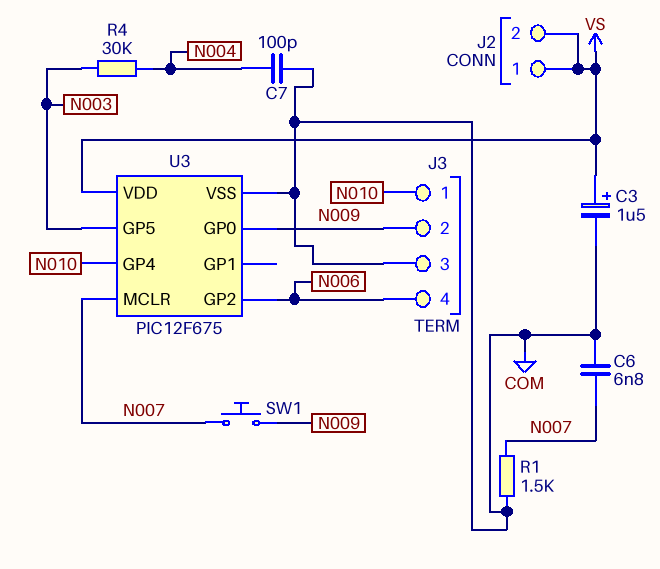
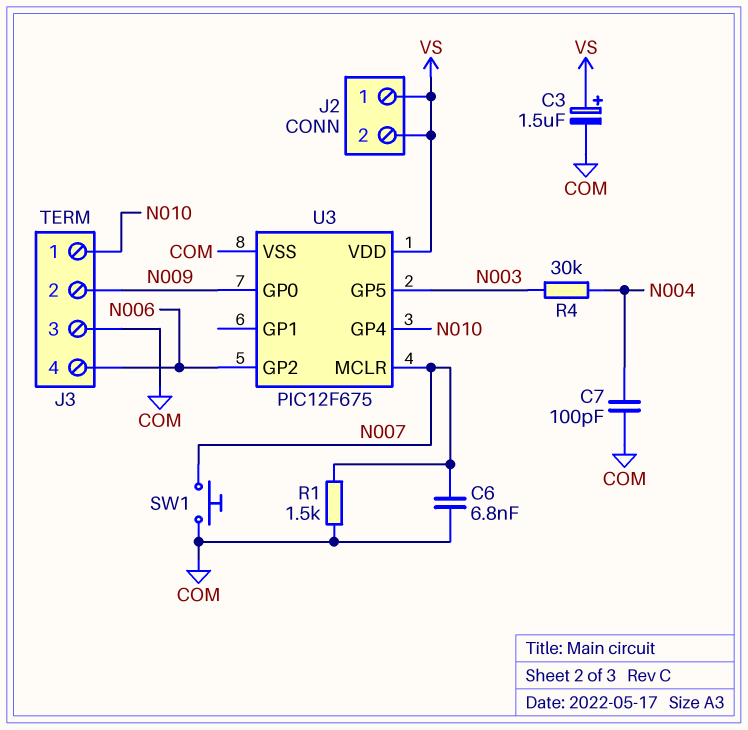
SW1: button (N007, N009) -> button (COM, N007)

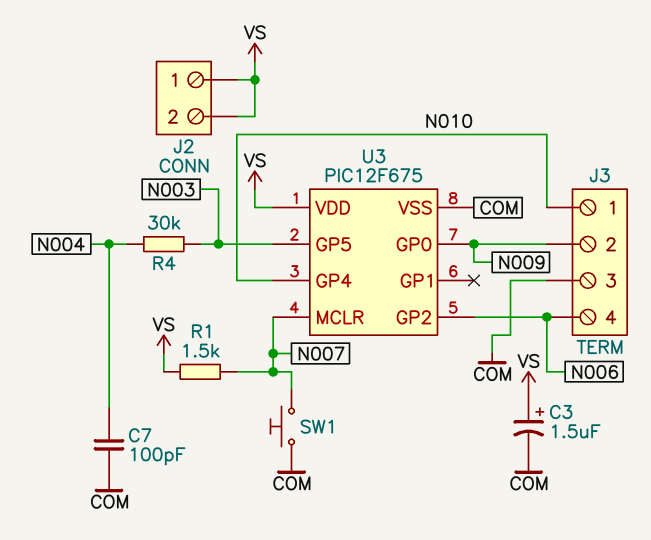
C6: 6.8nF (COM, N007) -> none
R1: 1.5k (COM, N007) -> 1.5k (N007, VS)

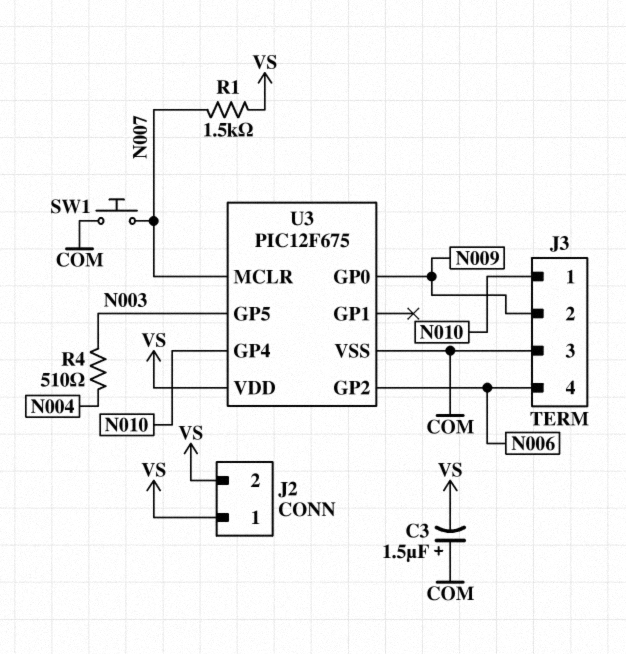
C3: 1.5uF (plus VS, minus COM) -> 1.5uF (plus COM, minus VS)
C7: 100pF (COM, N004) -> none
R4: 30k (N003, N004) -> 510 (N003, N004)

